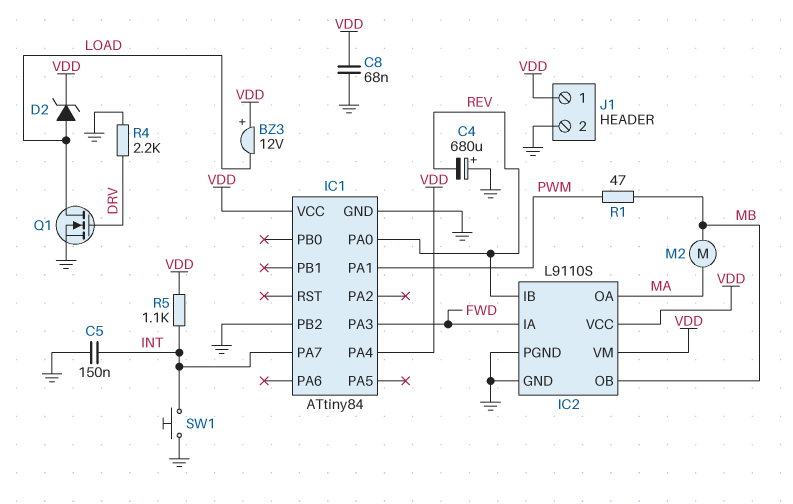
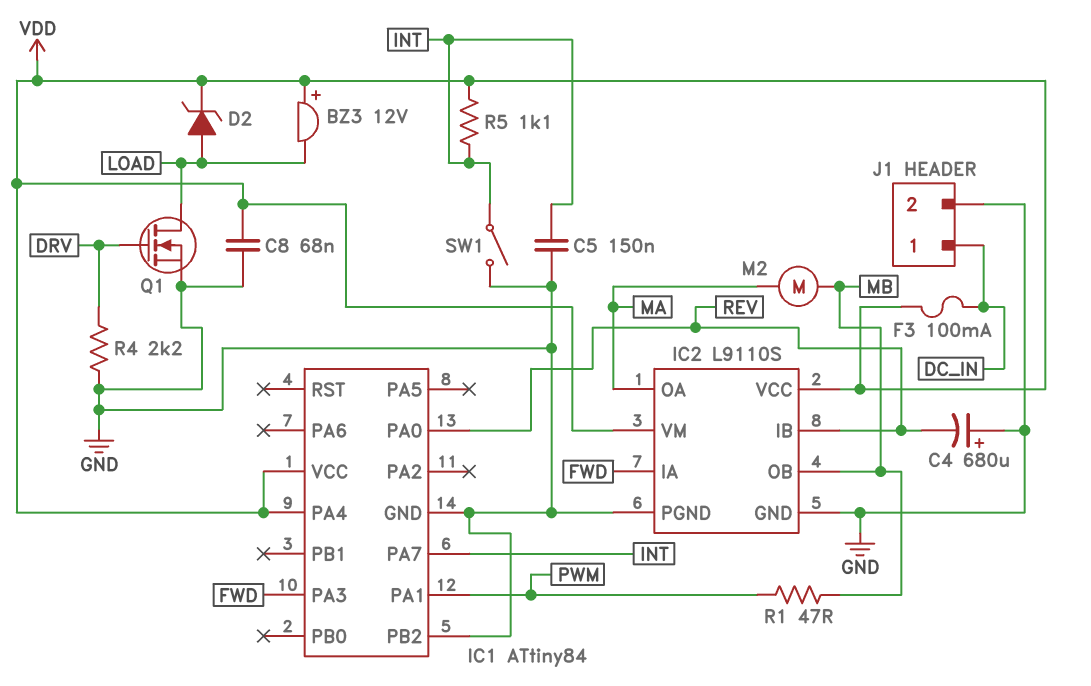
F3: none -> 100mA (DC_IN, VDD)
J1 pin 1: VDD -> DC_IN
SW1: button (GND, INT) -> switch (GND, INT)

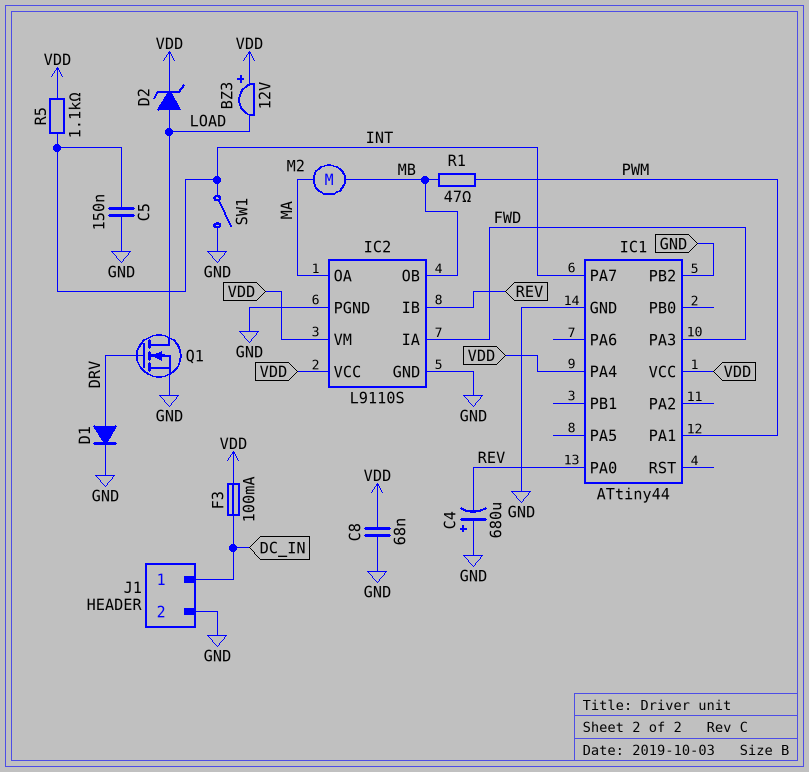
D1: none -> diode (A DRV, K GND)
IC1: ATtiny84 -> ATtiny44
R4: 2.2k (DRV, GND) -> none

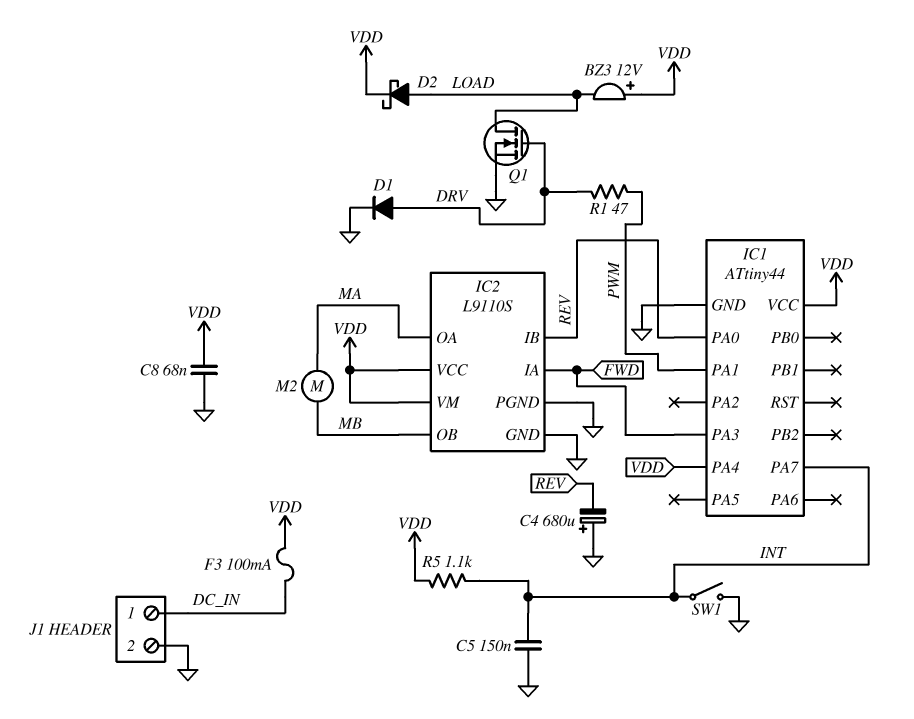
D2: zener (A LOAD, K VDD) -> schottky (A LOAD, K VDD)
IC1 pin PB2: GND -> none
R1: 47 (MB, PWM) -> 47 (DRV, PWM)

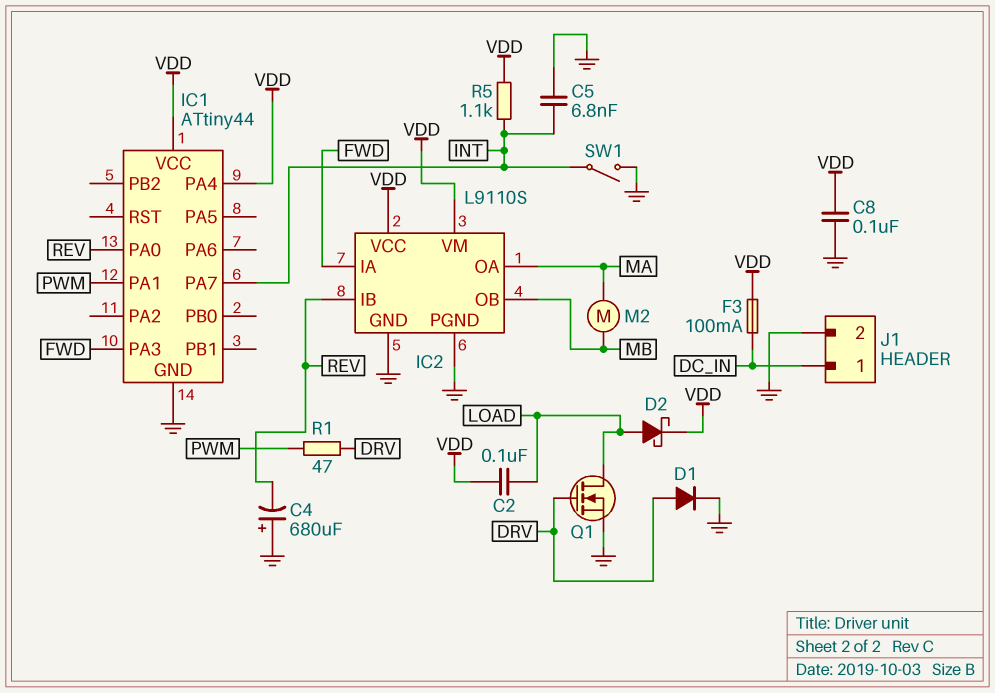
BZ3: buzzer 12V (plus VDD, minus LOAD) -> none
C2: none -> 100nF (LOAD, VDD)
C5: 150nF (GND, INT) -> 6.8nF (GND, INT)
C8: 68nF (GND, VDD) -> 100nF (GND, VDD)

